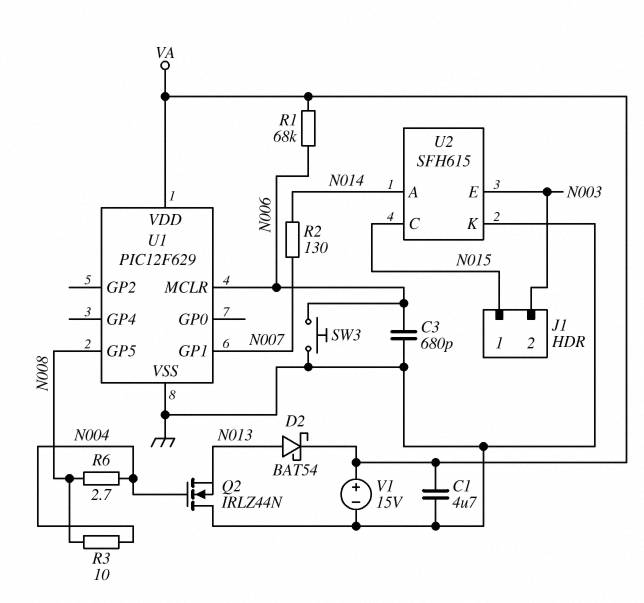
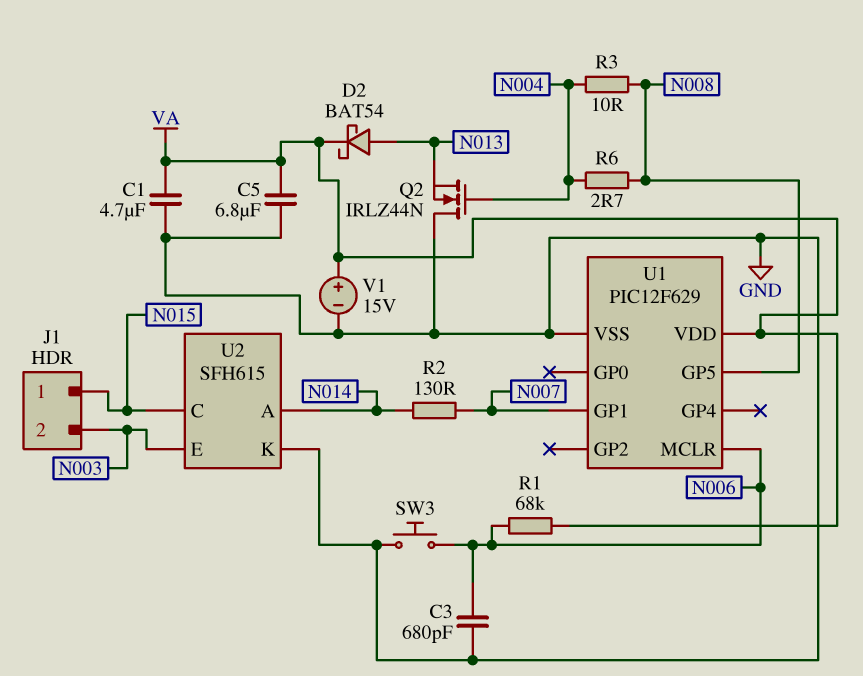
C5: none -> 6.8uF (GND, VA)

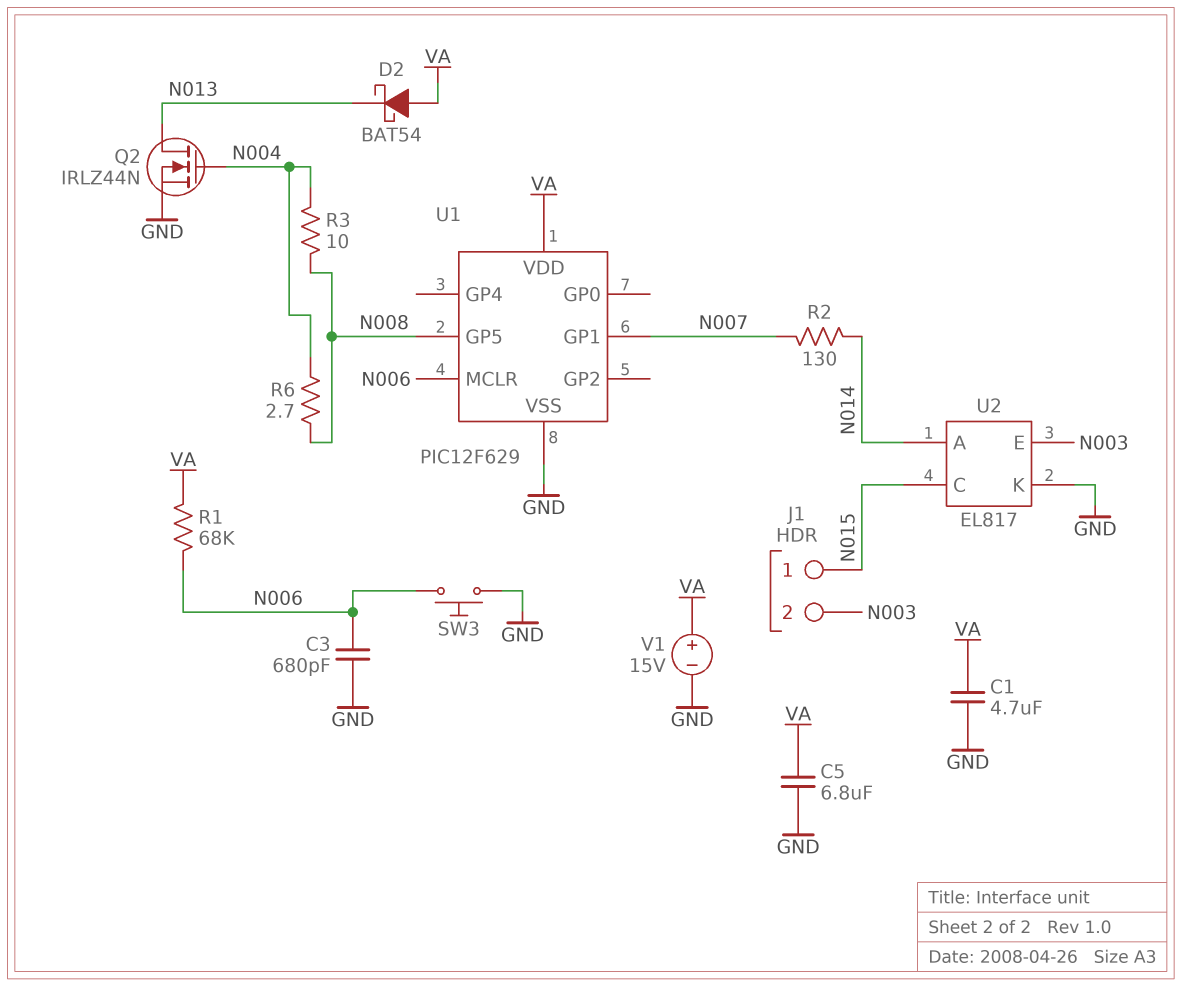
D2: schottky BAT54 (A N013, K VA) -> schottky BAT54 (A VA, K N013)
Q2: NMOS IRLZ44N (G N004, D GND, S N013) -> NMOS IRLZ44N (G N004, D N013, S GND)
U2: SFH615 -> EL817

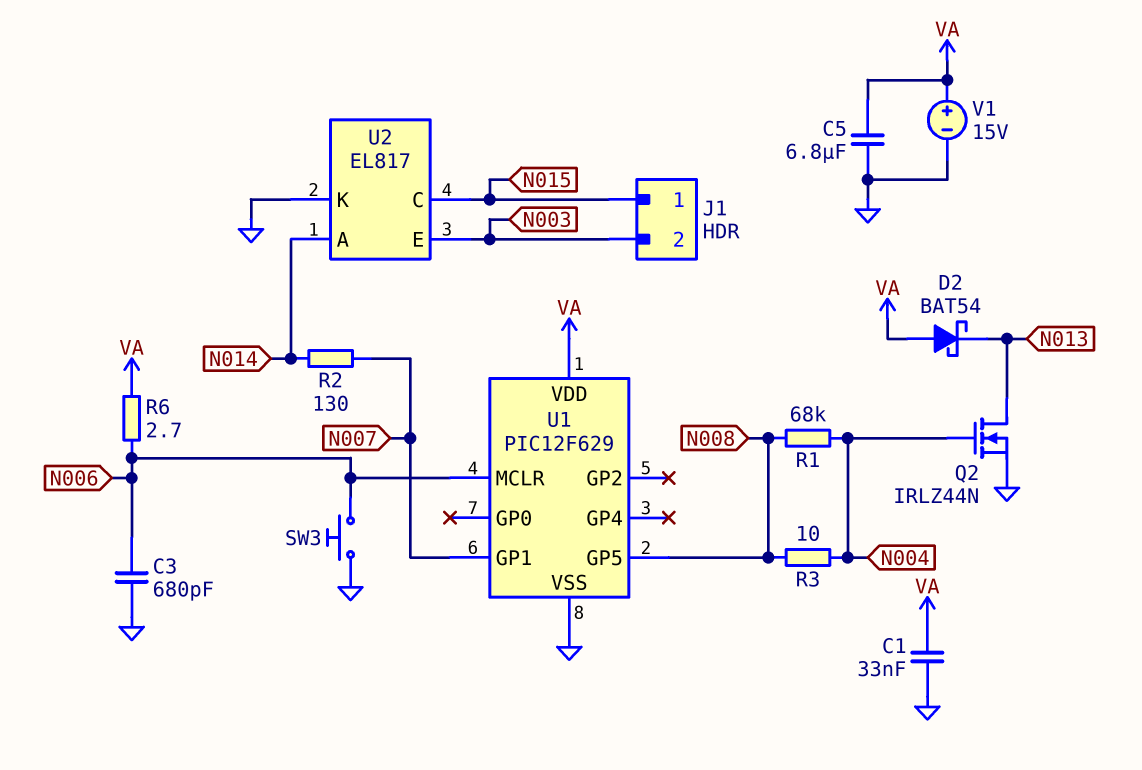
C1: 4.7uF (GND, VA) -> 33nF (GND, VA)
R1: 68k (N006, VA) -> 68k (N004, N008)
R6: 2.7 (N004, N008) -> 2.7 (N006, VA)

